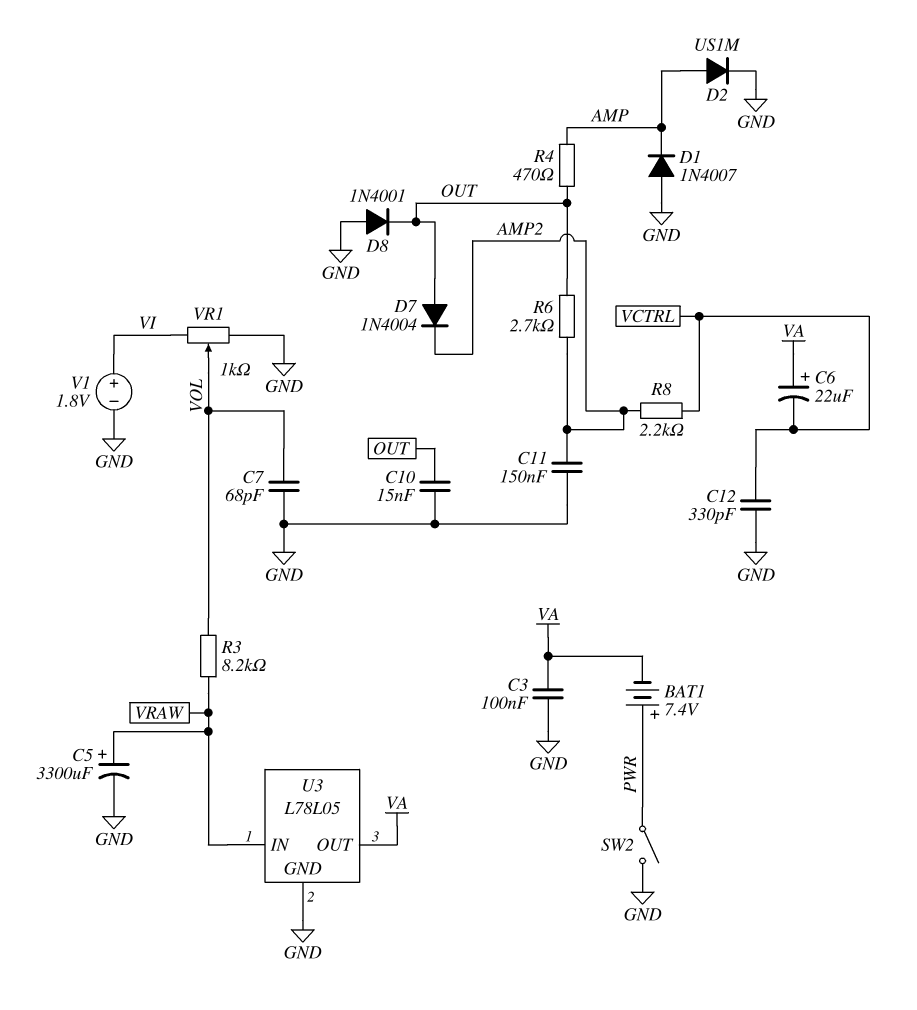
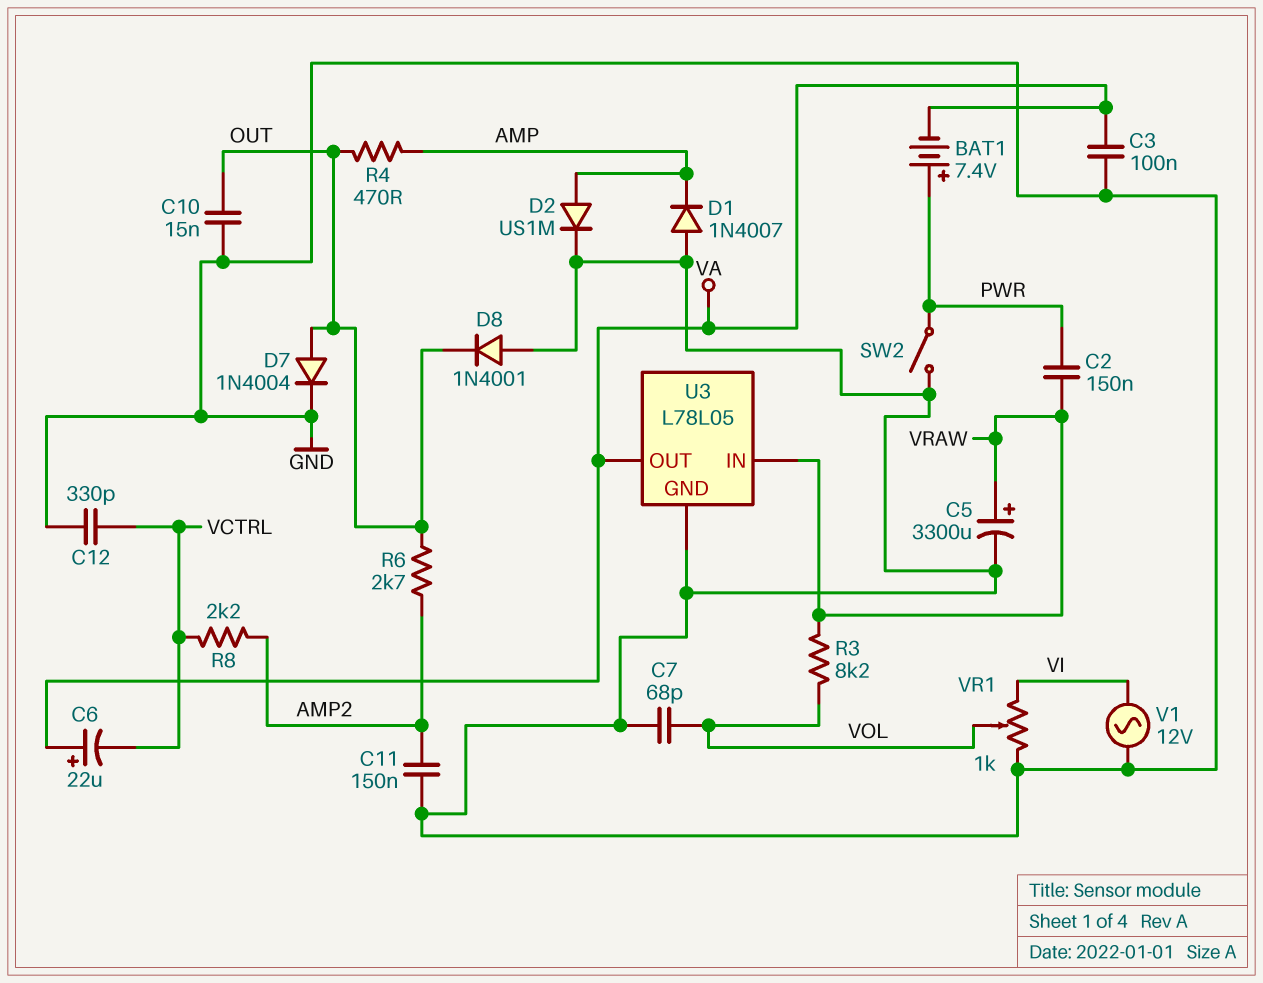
C2: none -> 150nF (PWR, VRAW)
D7: diode 1N4004 (A OUT, K AMP2) -> diode 1N4004 (A OUT, K GND)
V1: 1.8V (plus VI, minus GND) -> AC 12V (GND, VI)

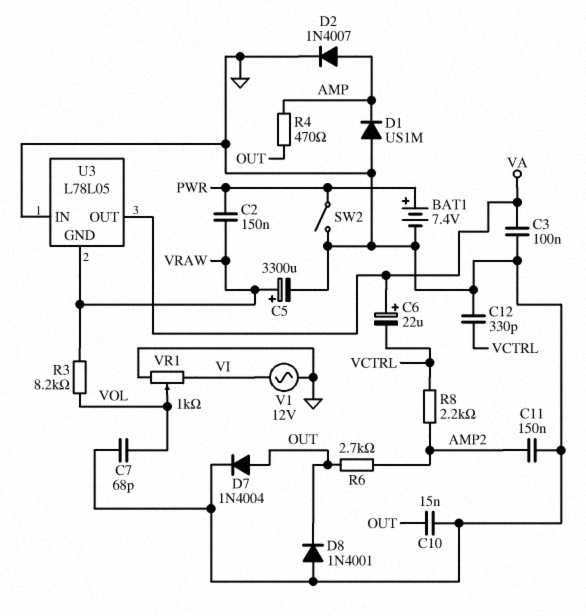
BAT1: 7.4V (plus PWR, minus VA) -> 7.4V (plus PWR, minus GND)
D1: diode 1N4007 (A GND, K AMP) -> diode US1M (A GND, K AMP)
D2: diode US1M (A AMP, K GND) -> diode 1N4007 (A AMP, K GND)
U3 pin GND: GND -> VRAW
U3 pin IN: VRAW -> GND

